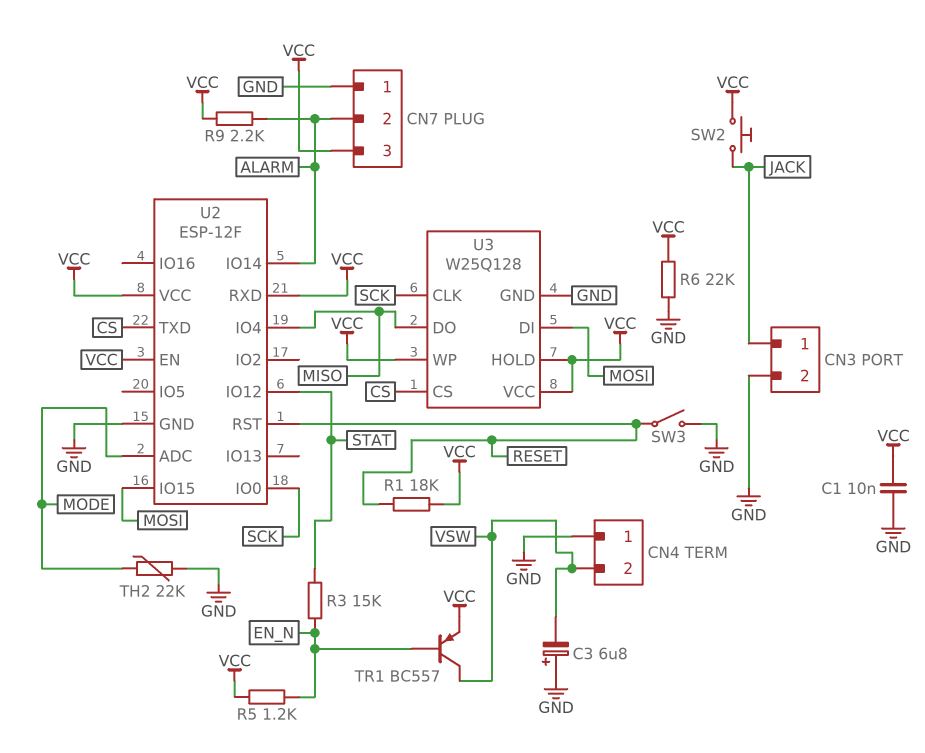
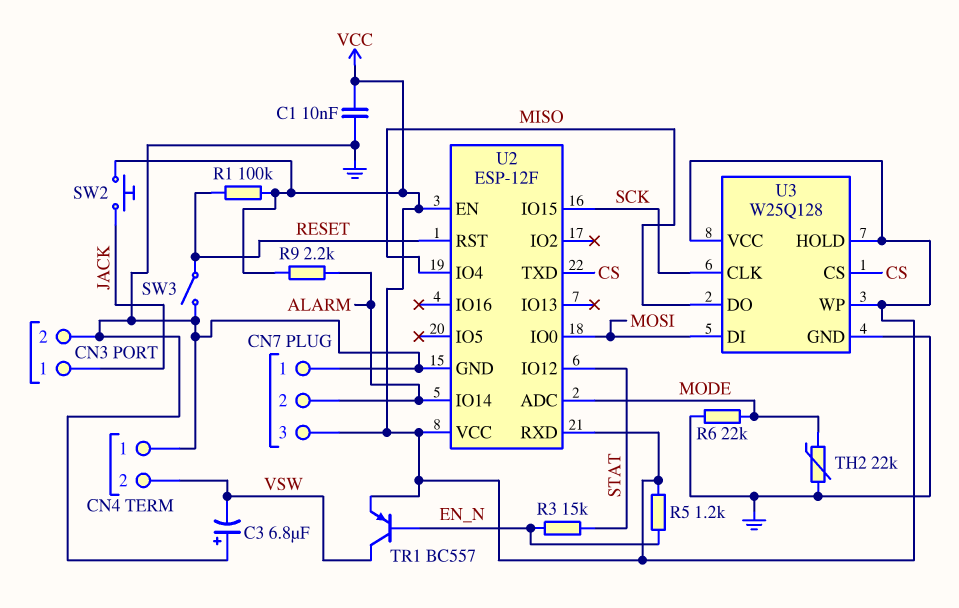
R1: 18k (RESET, VCC) -> 100k (RESET, VCC)
R6: 22k (GND, VCC) -> 22k (GND, MODE)
U2 pin IO0: SCK -> MOSI
U2 pin IO15: MOSI -> SCK

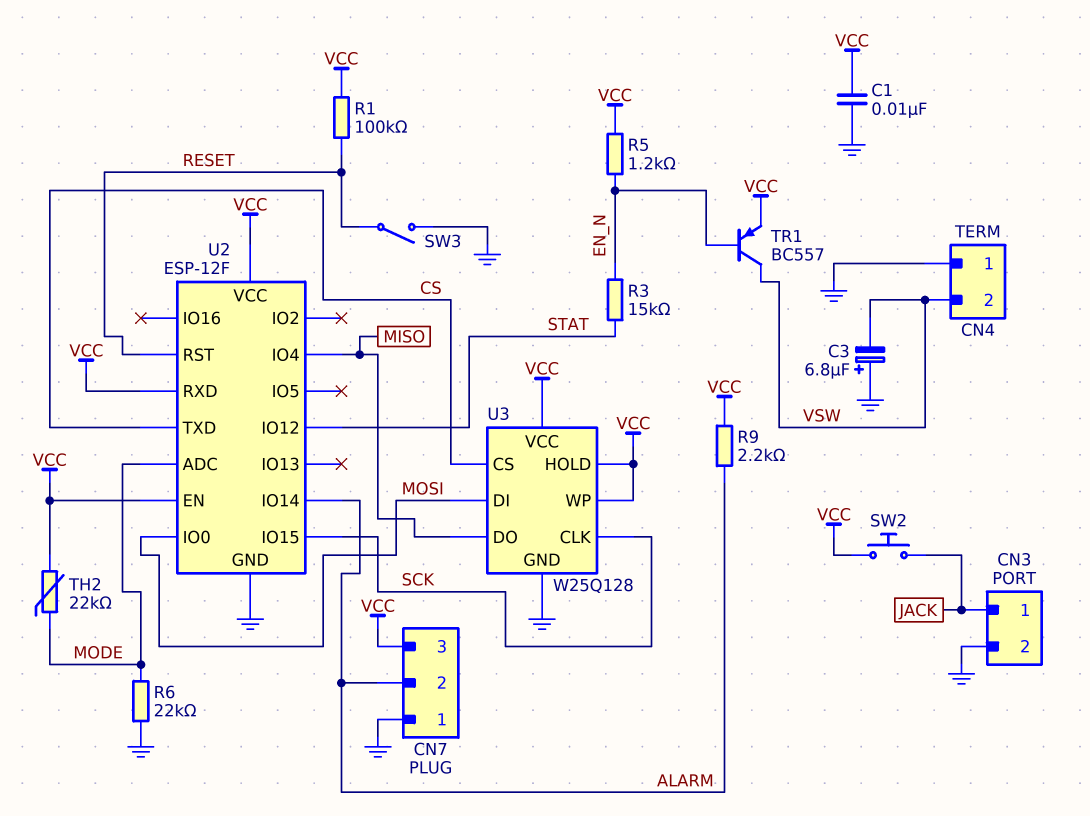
TH2: 22k (GND, MODE) -> 22k (MODE, VCC)

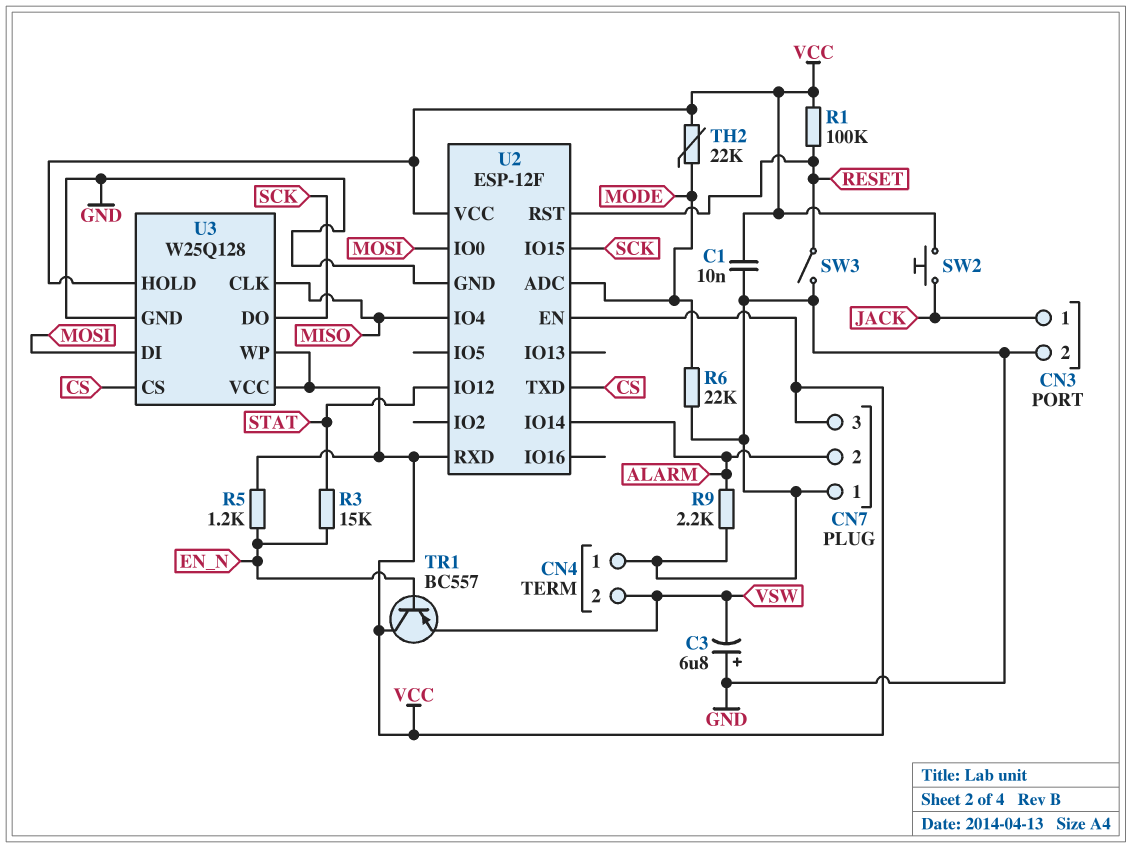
R9: 2.2k (ALARM, VCC) -> 2.2k (ALARM, GND)
TR1: PNP BC557 (B EN_N, C VSW, E VCC) -> PNP BC557 (B EN_N, C VCC, E VSW)
U3 pin CLK: SCK -> MISO
U3 pin DO: MISO -> SCK

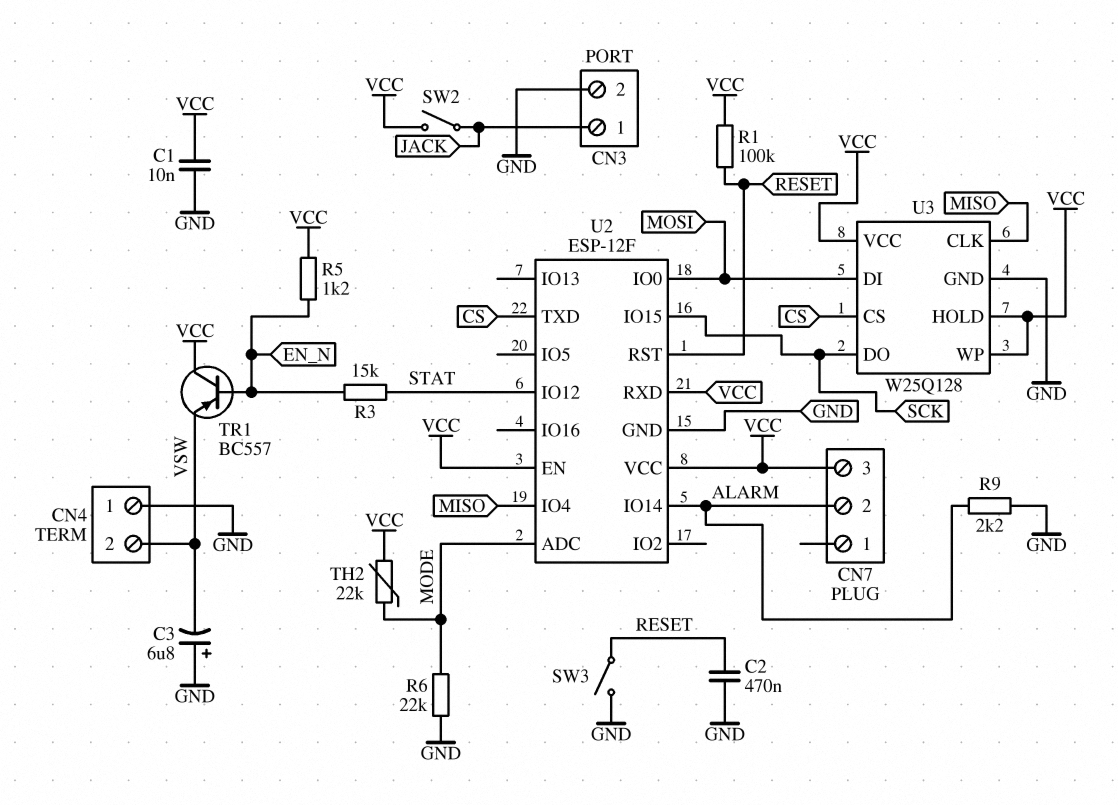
C2: none -> 470nF (GND, RESET)
CN7 pin 1: GND -> none
SW2: button (JACK, VCC) -> switch (JACK, VCC)

